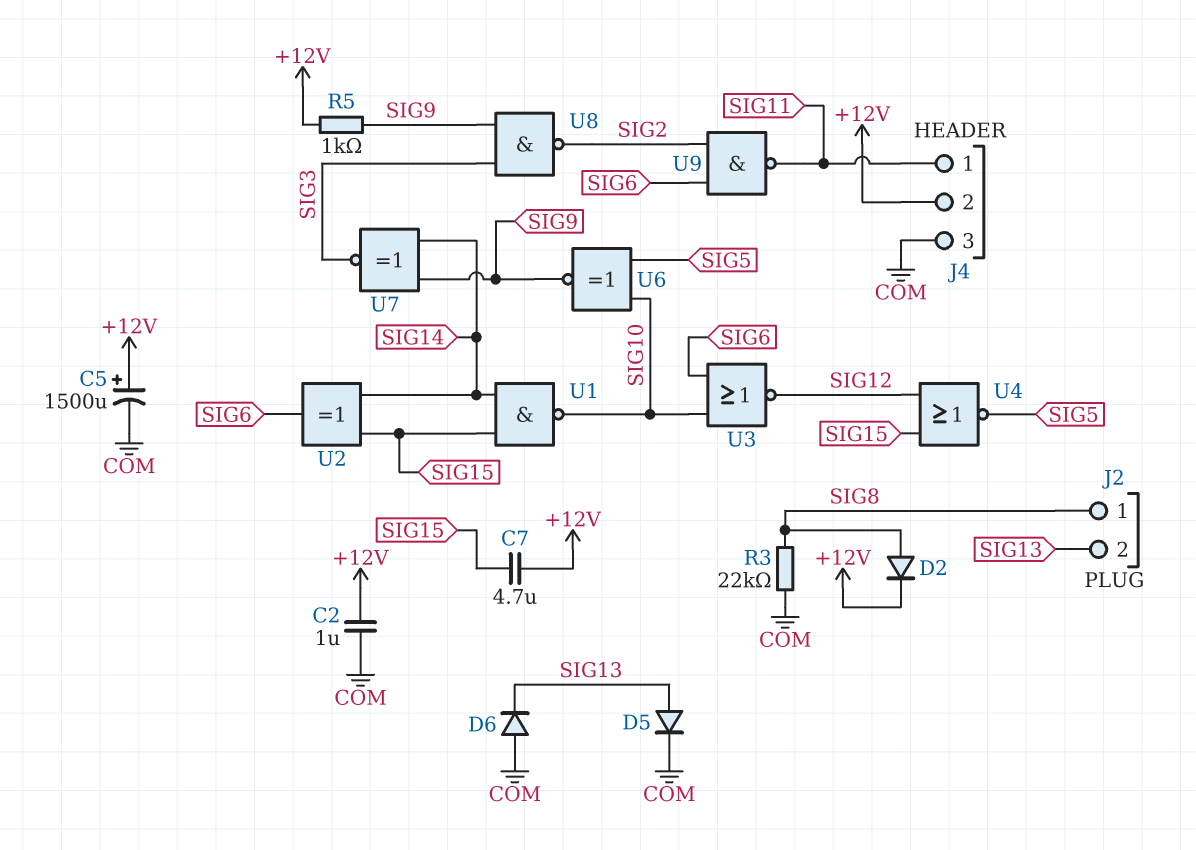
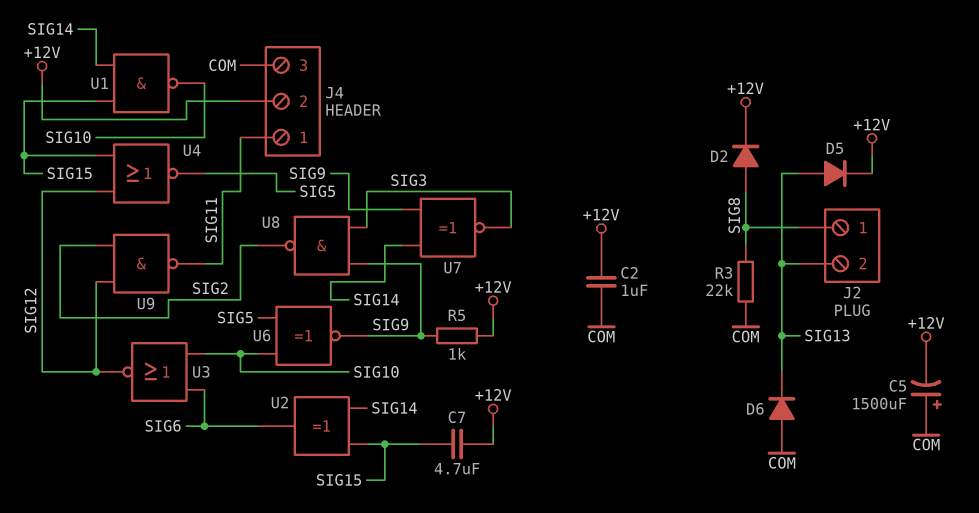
C5: 1500uF (plus +12V, minus COM) -> 1500uF (plus COM, minus +12V)
D5: diode (A SIG13, K COM) -> diode (A SIG13, K +12V)
U9: NAND (in SIG2, in SIG6, out SIG11) -> NAND (in SIG2, in SIG12, out SIG11)

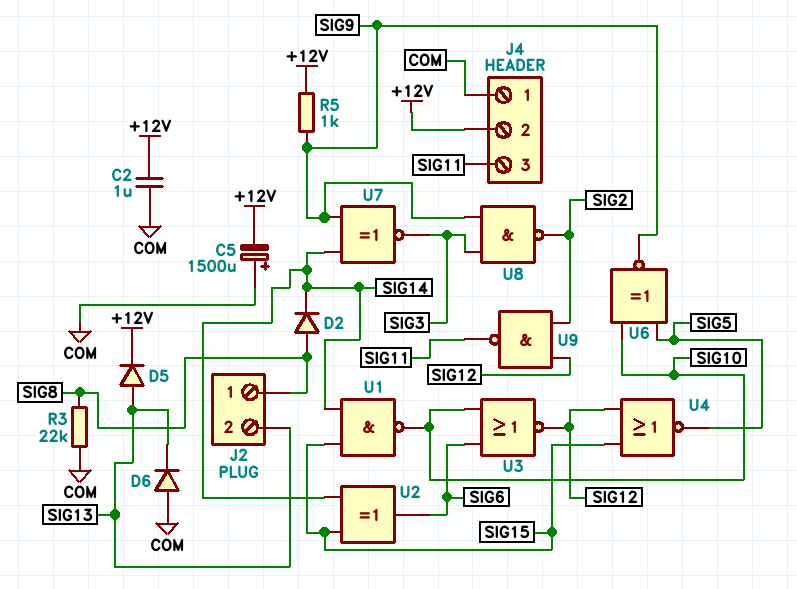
C7: 4.7uF (+12V, SIG15) -> none
D2: diode (A SIG8, K +12V) -> diode (A SIG8, K SIG14)
J4 pin 1: SIG11 -> COM
J4 pin 3: COM -> SIG11

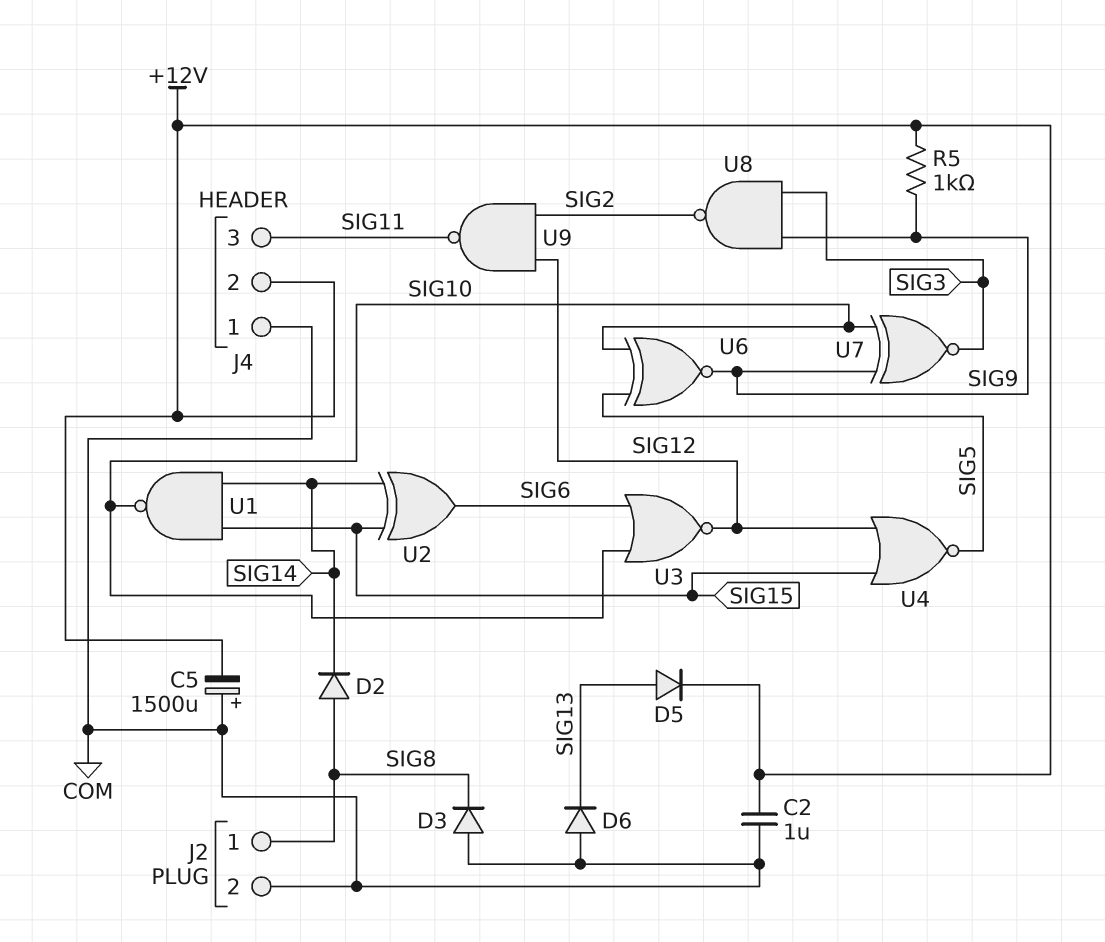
D3: none -> diode (A COM, K SIG8)
J2 pin 2: SIG13 -> COM
R3: 22k (COM, SIG8) -> none
U7: XNOR (in SIG9, in SIG14, out SIG3) -> XNOR (in SIG9, in SIG10, out SIG3)

